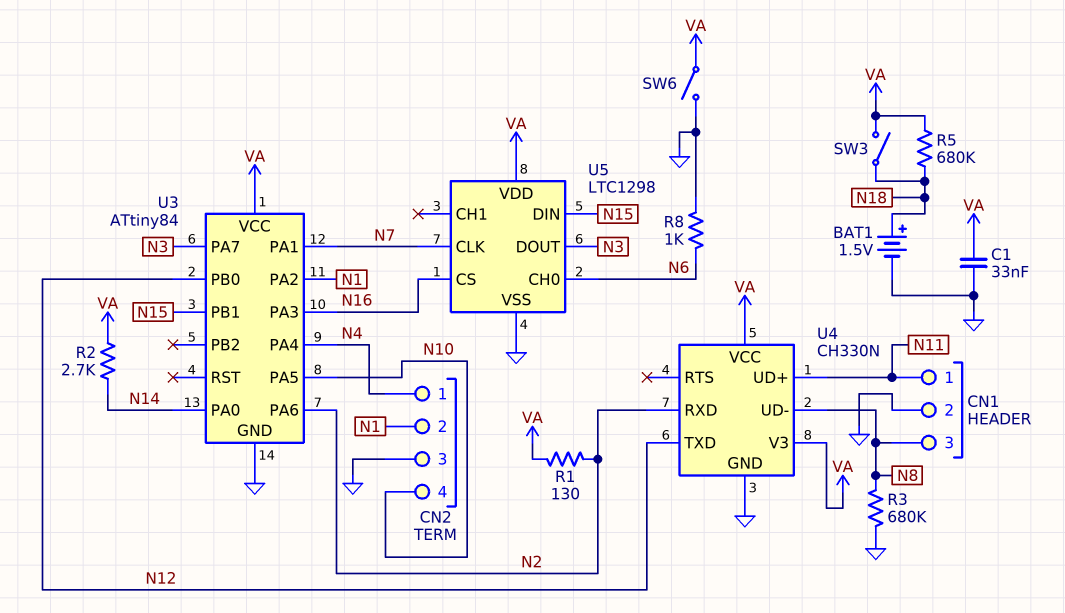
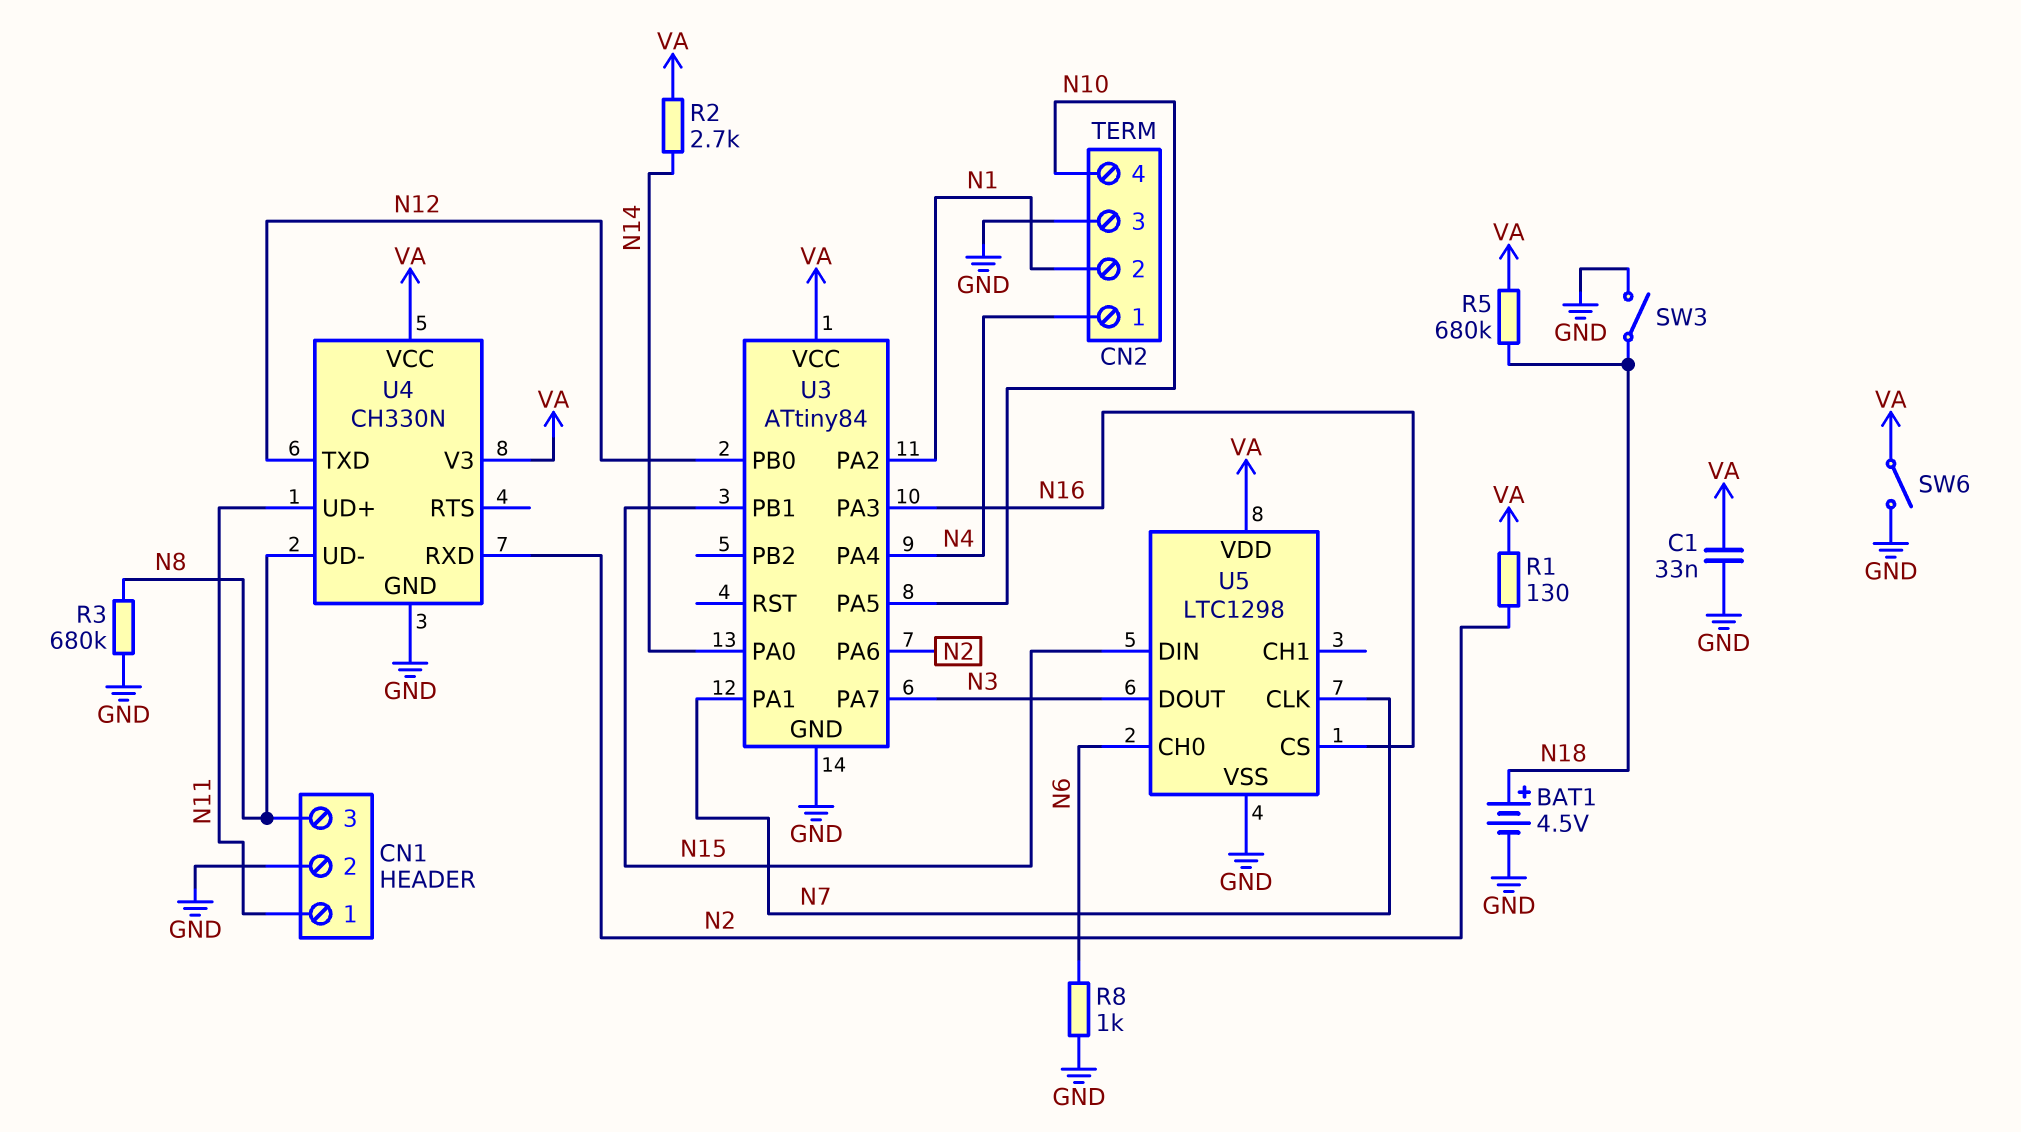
BAT1: 1.5V (plus N18, minus GND) -> 4.5V (plus N18, minus GND)
SW3: switch (N18, VA) -> switch (GND, N18)

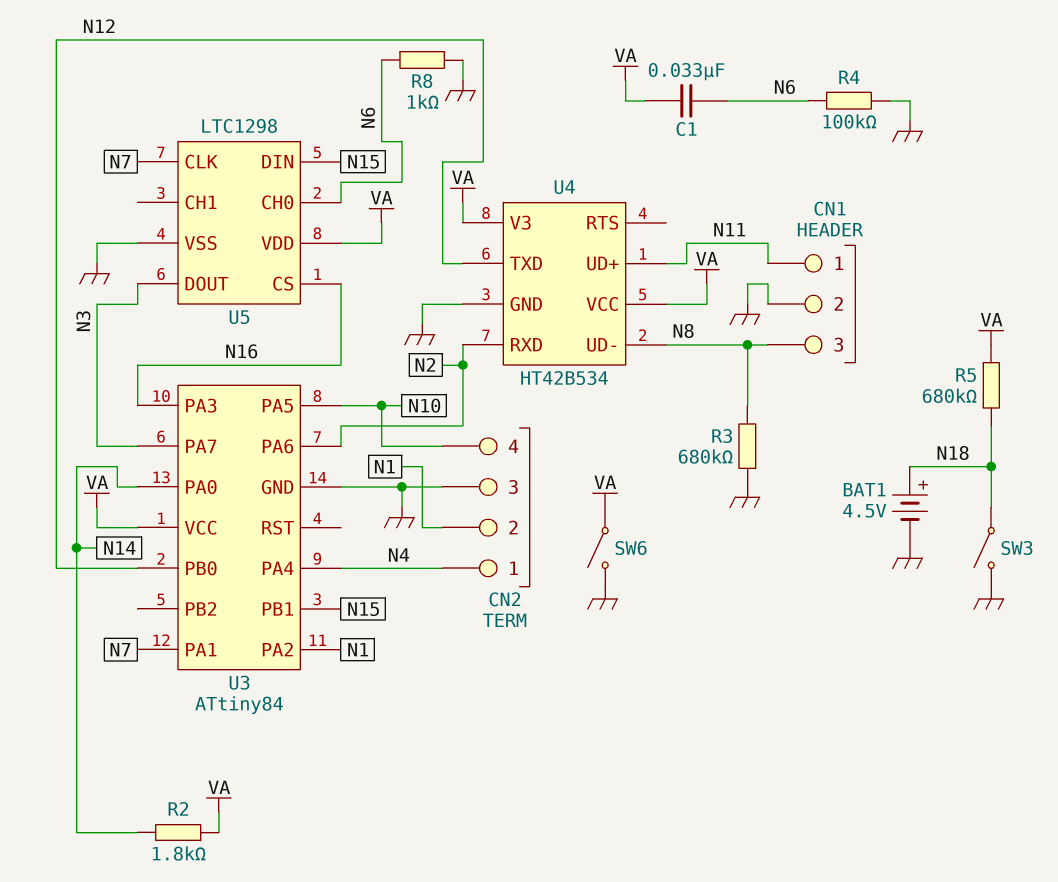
C1: 33nF (GND, VA) -> 33nF (N6, VA)
R1: 130 (N2, VA) -> none
R2: 2.7k (N14, VA) -> 1.8k (N14, VA)
R4: none -> 100k (GND, N6)
U4: CH330N -> HT42B534

